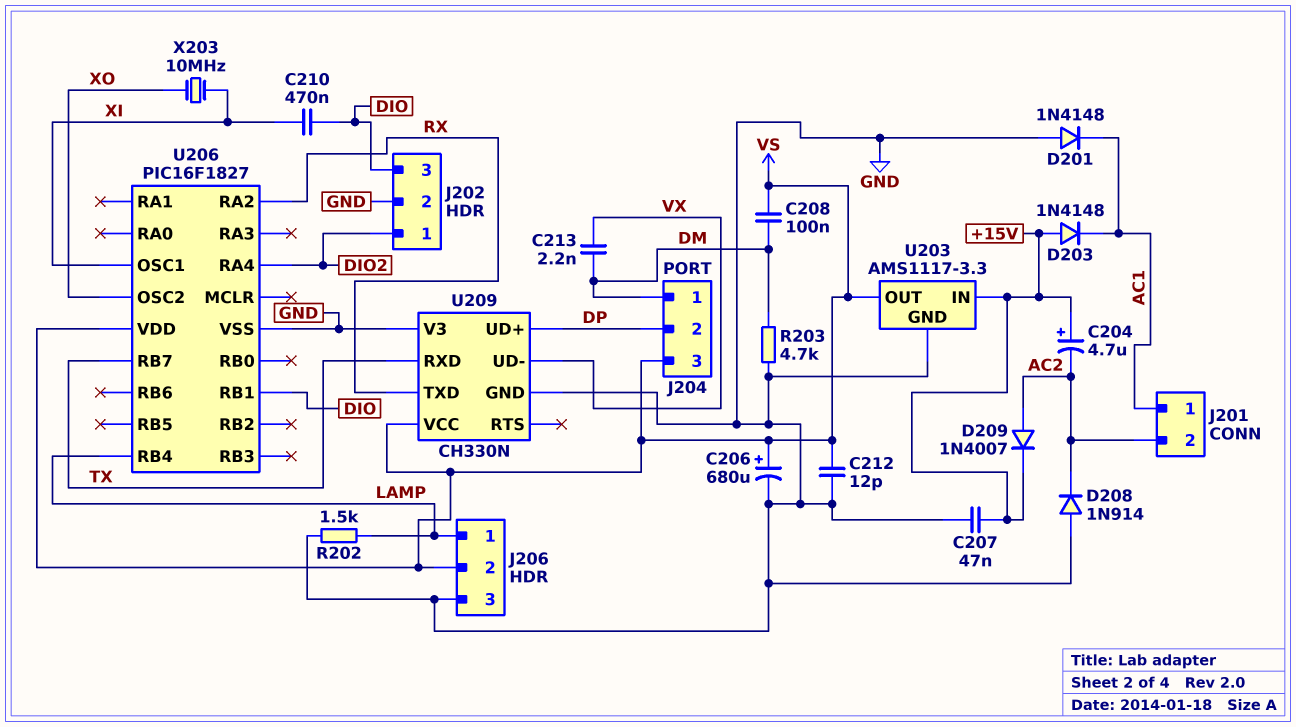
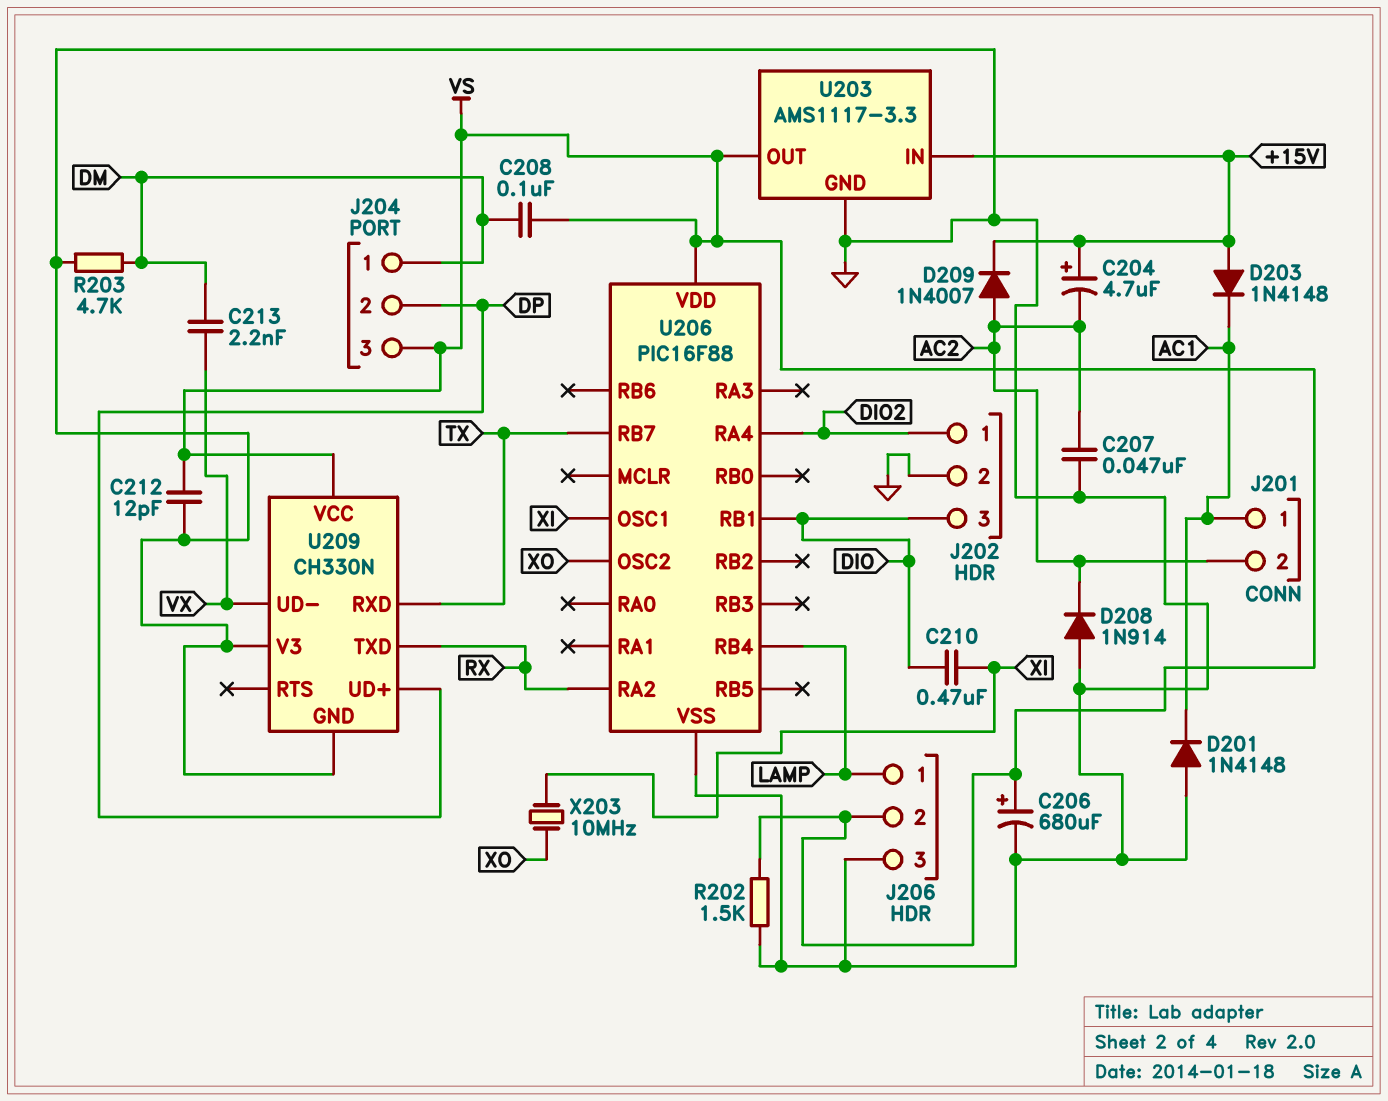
C207: 47nF (+15V, GND) -> 47nF (AC2, GND)
R202: 1.5k (GND, LAMP) -> 1.5k (GND, VS)
U206: PIC16F1827 -> PIC16F88

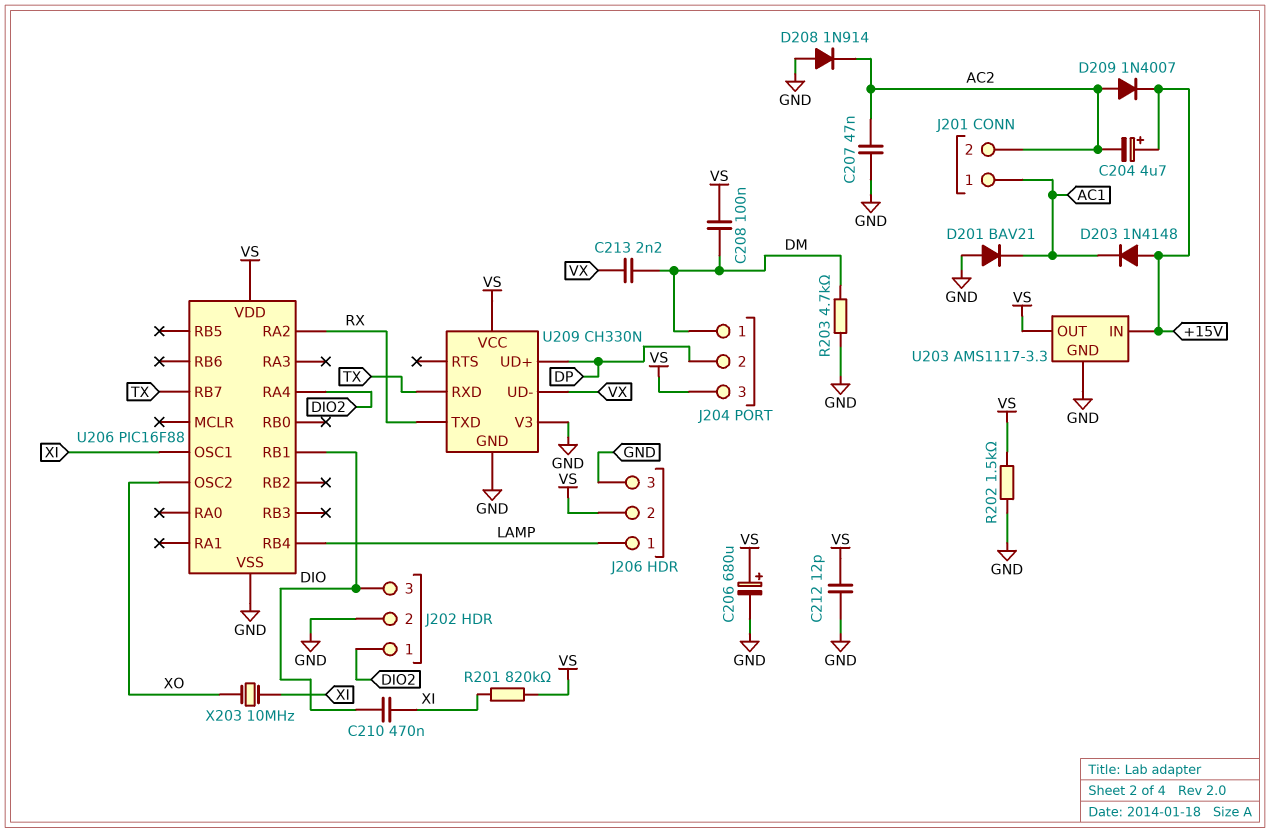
D201: diode 1N4148 (A GND, K AC1) -> diode BAV21 (A GND, K AC1)
R201: none -> 820k (VS, XI)

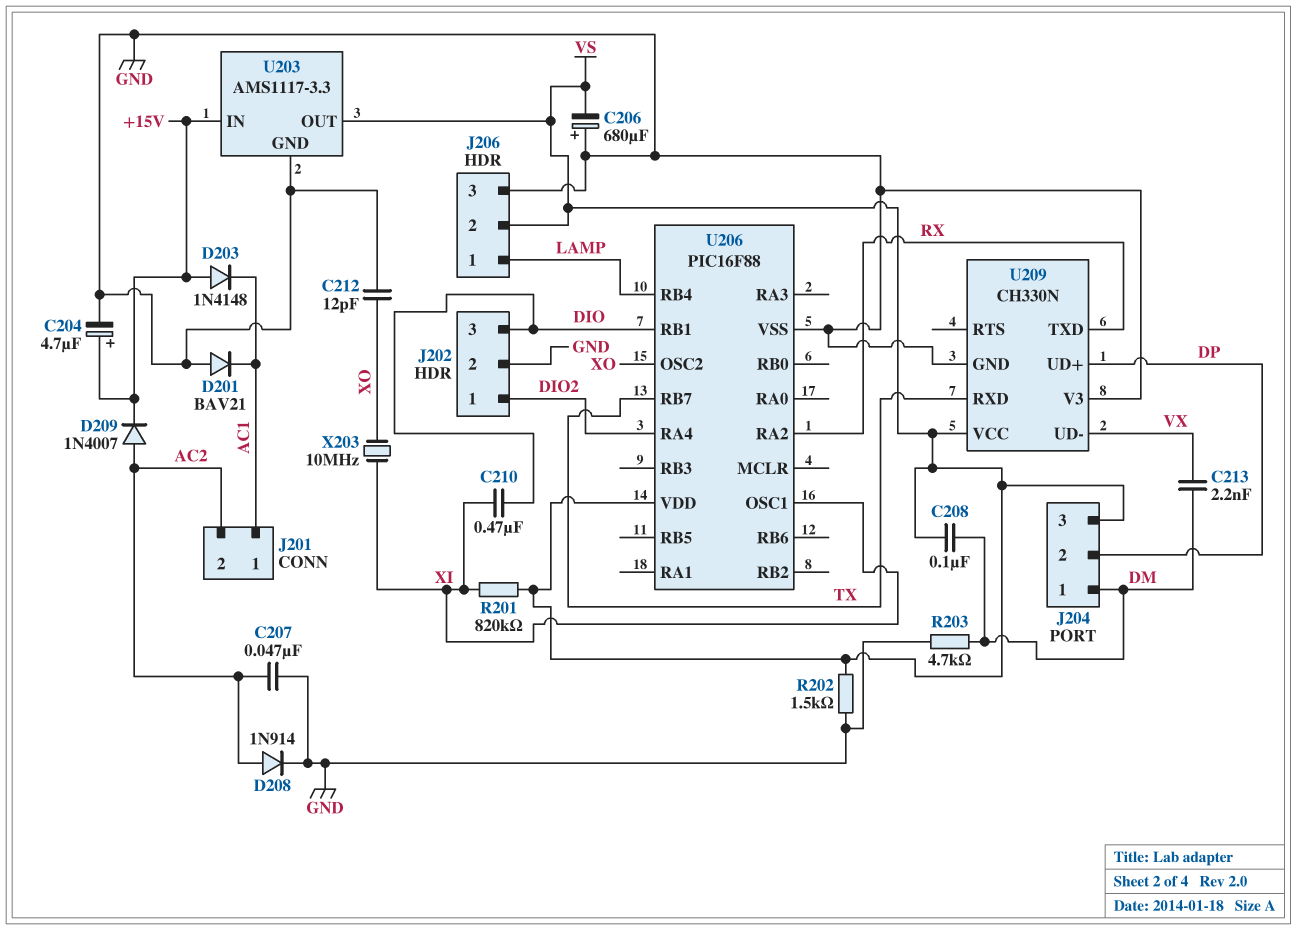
C204: 4.7uF (plus +15V, minus AC2) -> 4.7uF (plus +15V, minus GND)
C206: 680uF (plus VS, minus GND) -> 680uF (plus GND, minus VS)
C212: 12pF (GND, VS) -> 12pF (GND, XO)
D208: diode 1N914 (A GND, K AC2) -> diode 1N914 (A AC2, K GND)

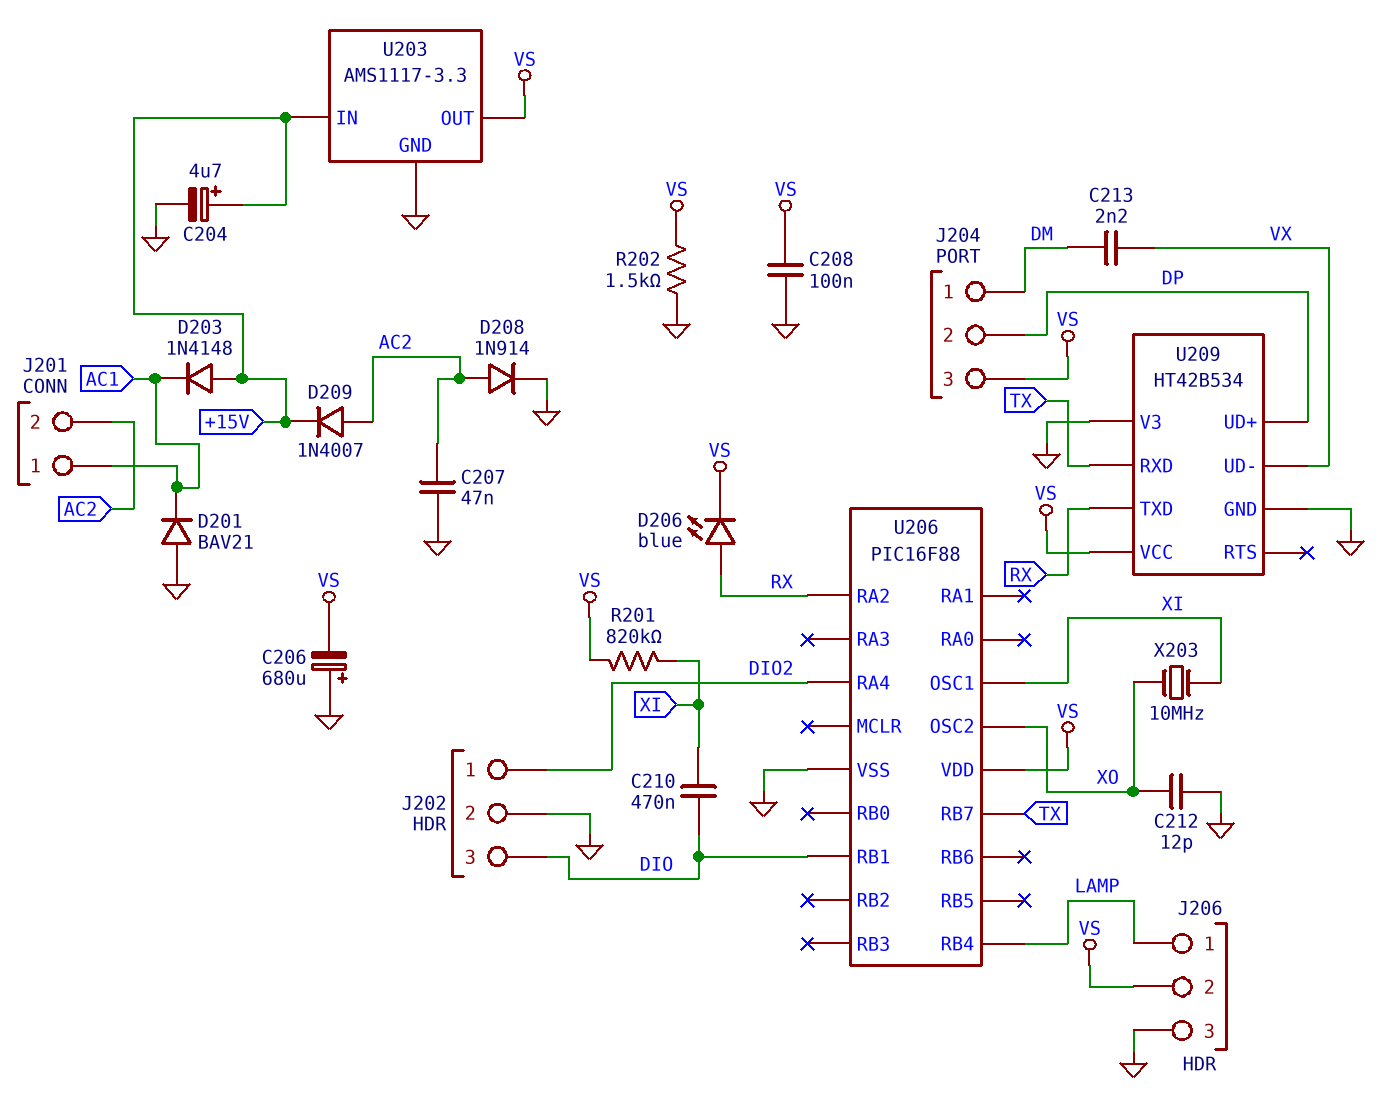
C208: 100nF (DM, VS) -> 100nF (GND, VS)
D206: none -> LED blue (A RX, K VS)
R203: 4.7k (DM, GND) -> none
U209: CH330N -> HT42B534

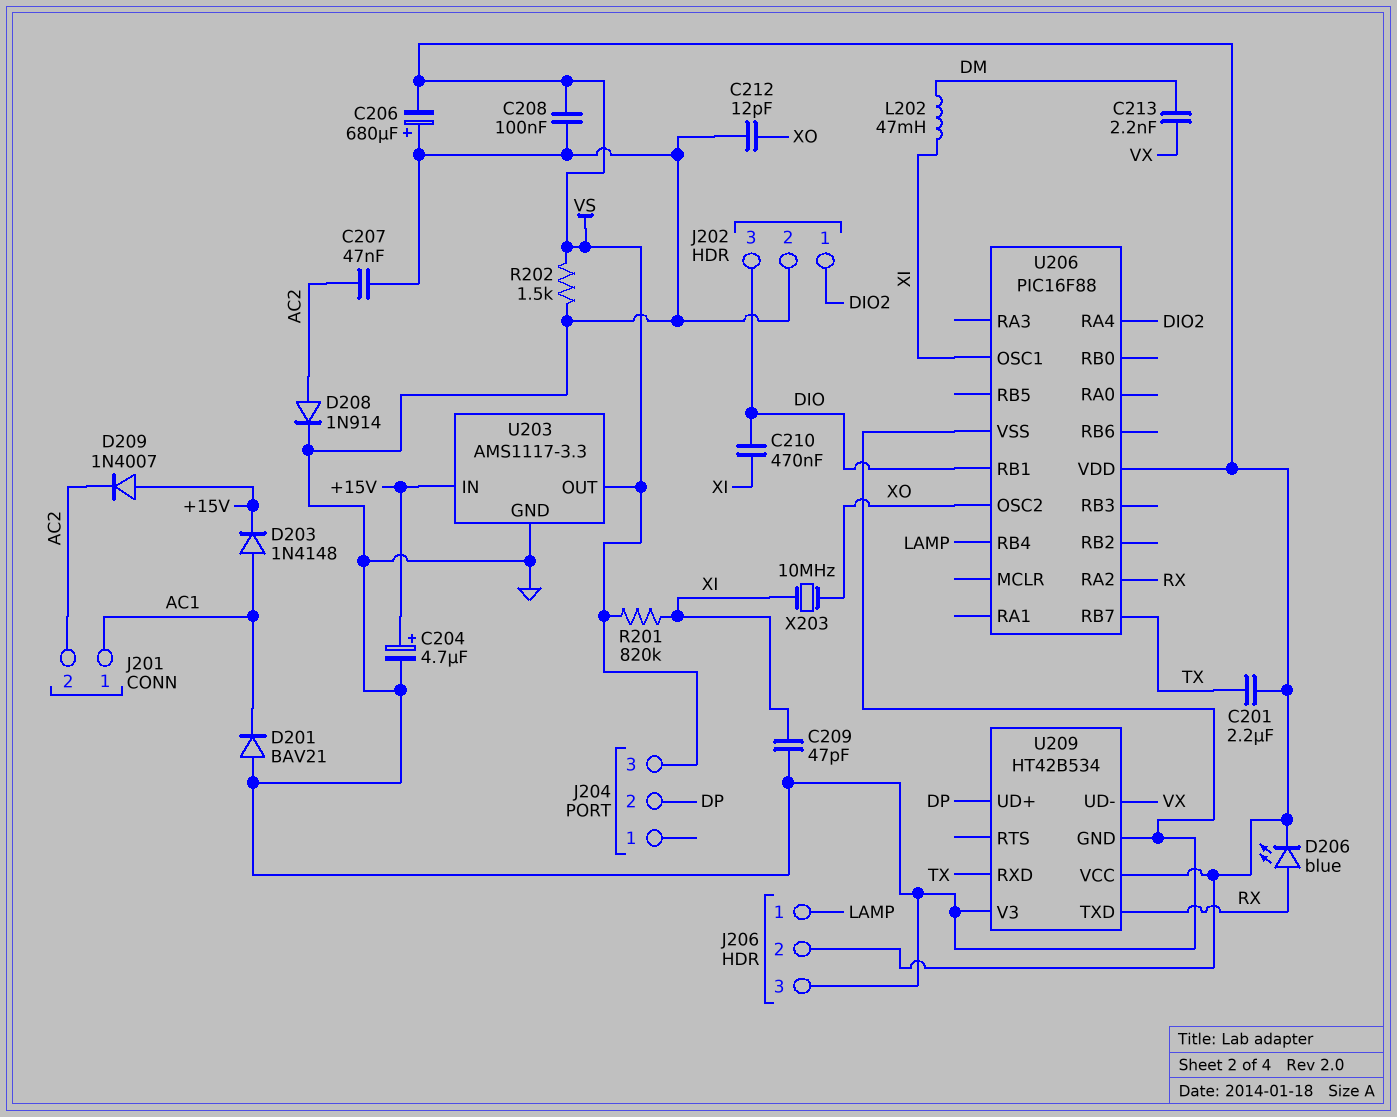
C201: none -> 2.2uF (TX, VS)
C209: none -> 47pF (GND, XI)
D203: diode 1N4148 (A +15V, K AC1) -> diode 1N4148 (A AC1, K +15V)
D209: diode 1N4007 (A AC2, K +15V) -> diode 1N4007 (A +15V, K AC2)
J204 pin 1: DM -> none
L202: none -> 47mH (DM, XI)

